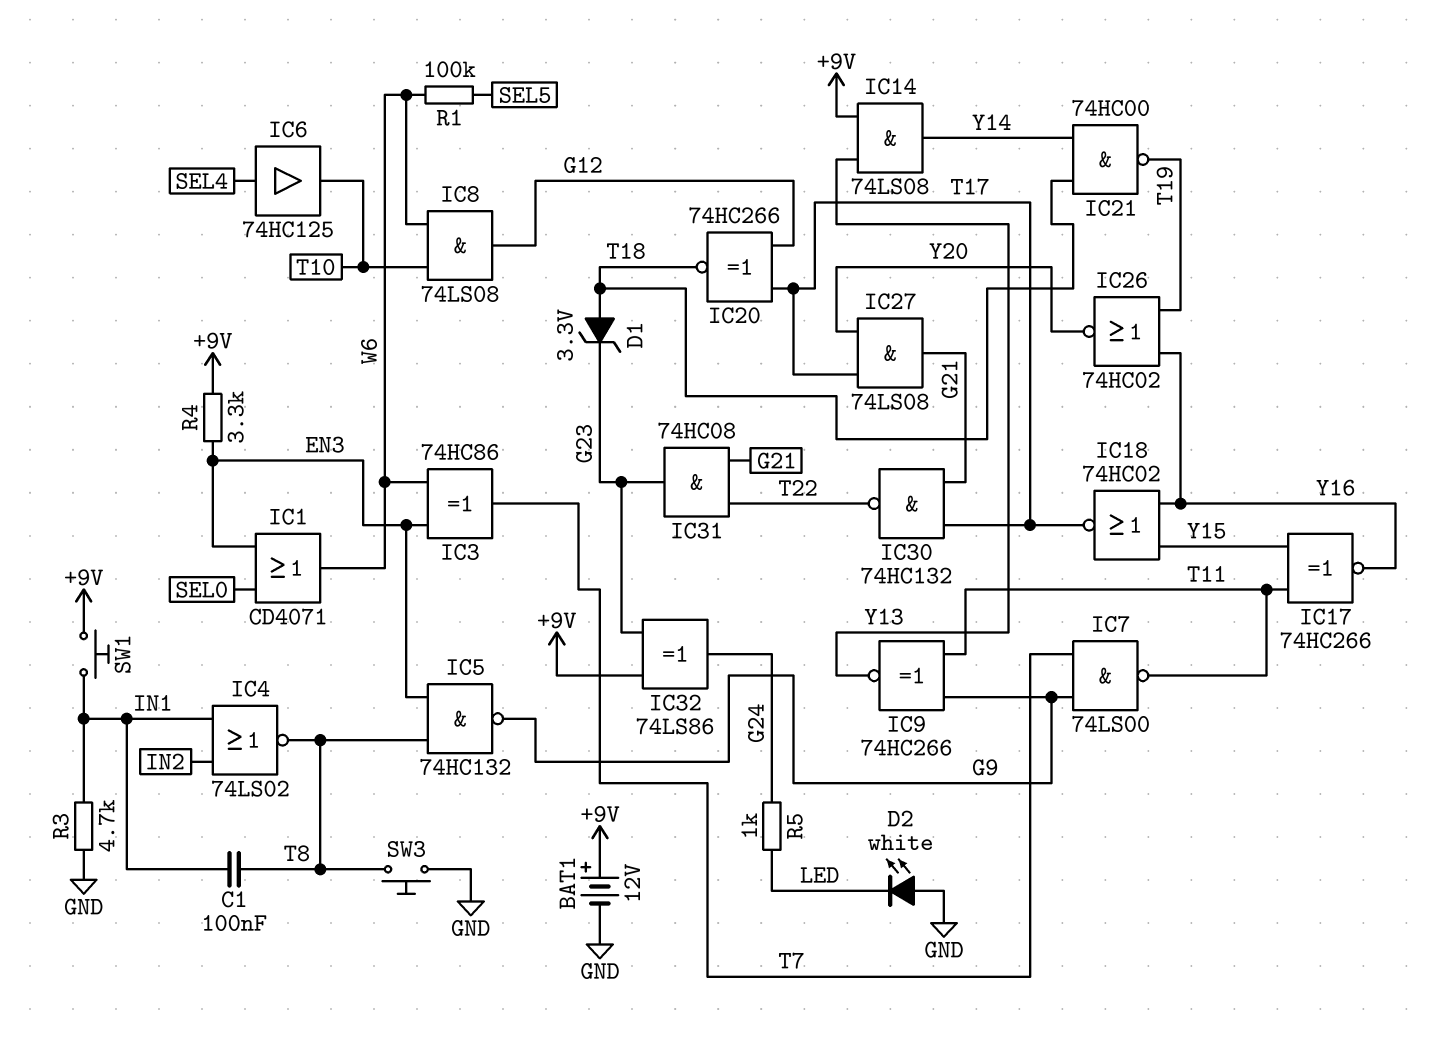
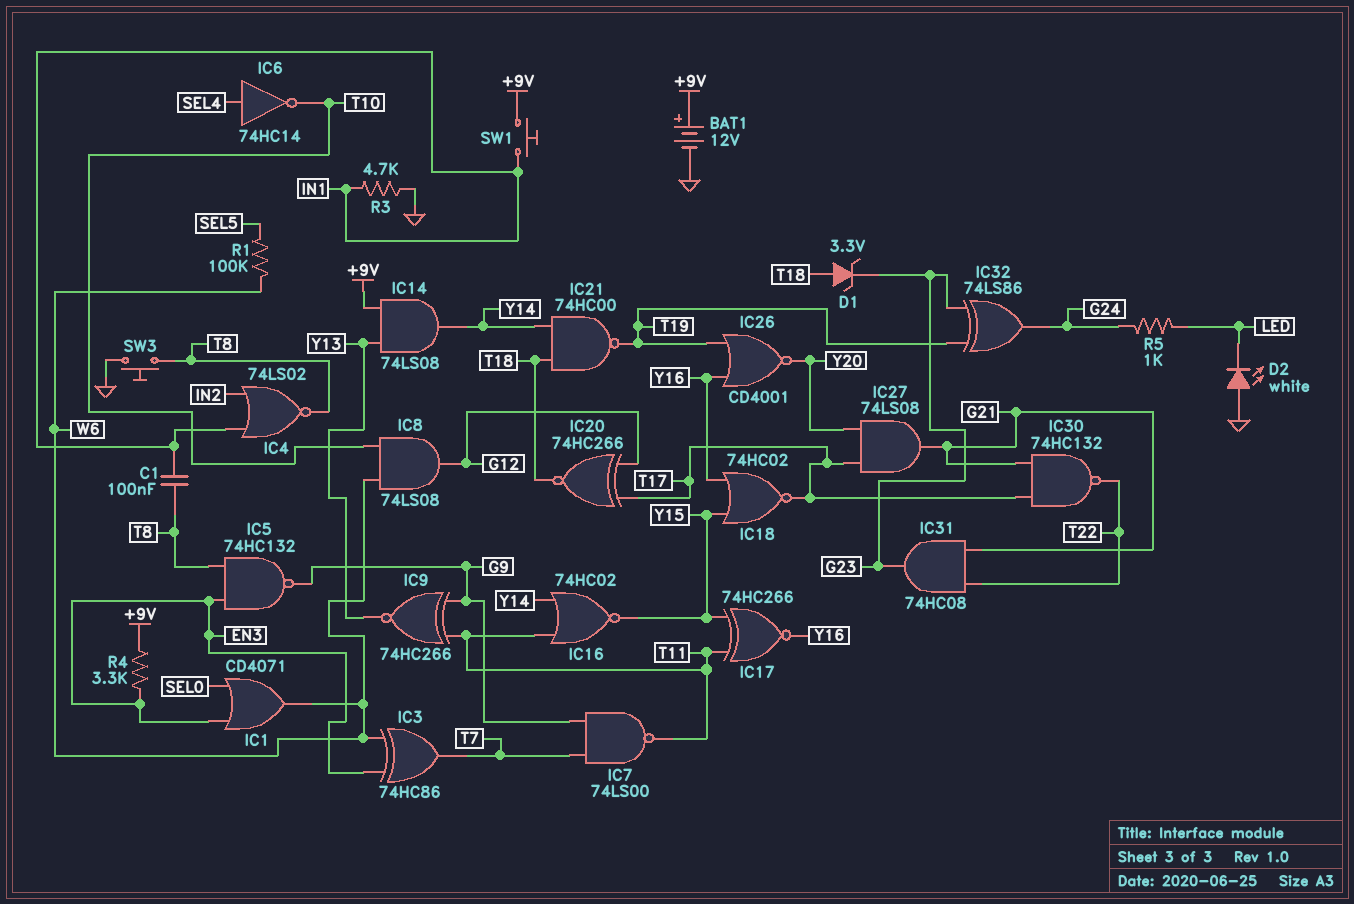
IC6: buffer 74HC125 (in SEL4, out T10) -> NOT 74HC14 (in SEL4, out T10)
IC16: none -> NOR 74HC02 (in T11, in Y14, out Y15)
IC26: NOR 74HC02 (in T19, in Y16, out Y20) -> NOR CD4001 (in T19, in Y16, out Y20)
IC32: XOR 74LS86 (in +9V, in G23, out G24) -> XOR 74LS86 (in G23, in T19, out G24)

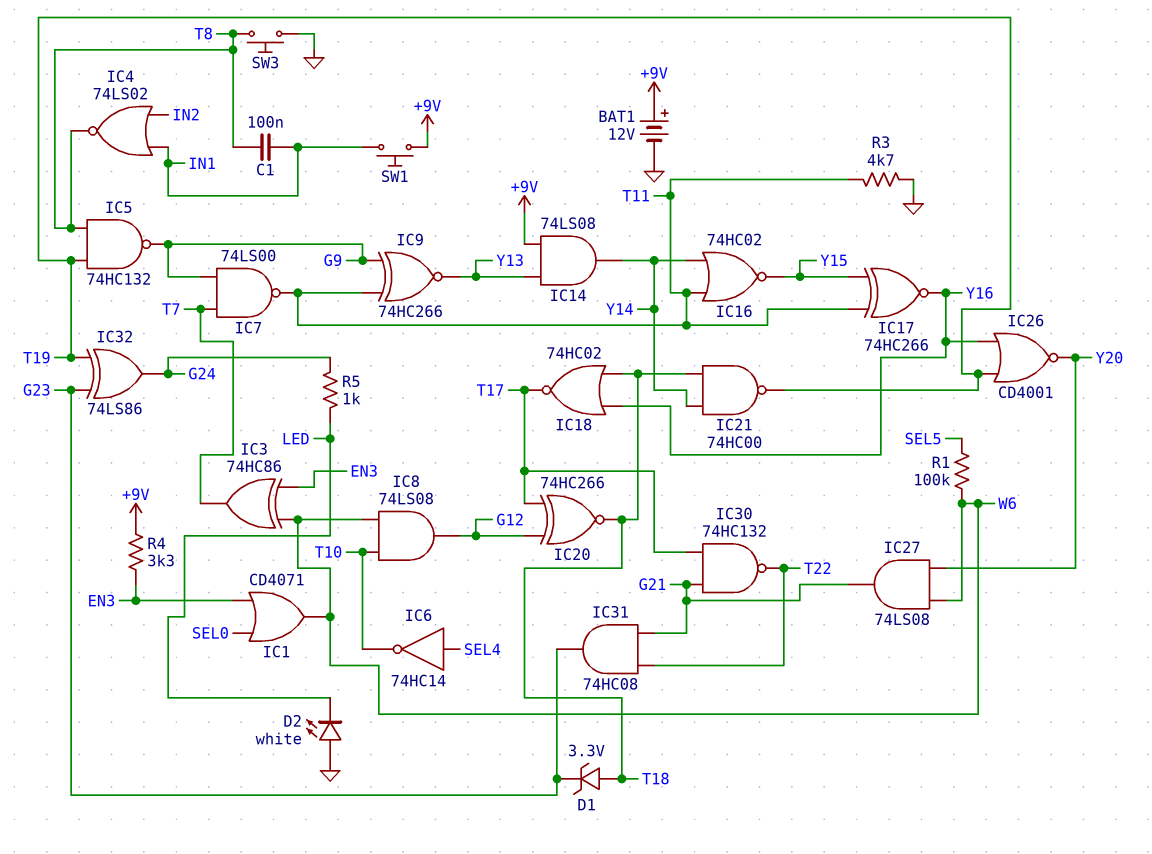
IC5: NAND 74HC132 (in EN3, in T8, out G9) -> NAND 74HC132 (in T8, in T19, out G9)
IC18: NOR 74HC02 (in Y15, in Y16, out T17) -> NOR 74HC02 (in T18, in Y16, out T17)
IC27: AND 74LS08 (in T17, in Y20, out G21) -> AND 74LS08 (in W6, in Y20, out G21)
R3: 4.7k (GND, IN1) -> 4.7k (GND, T11)

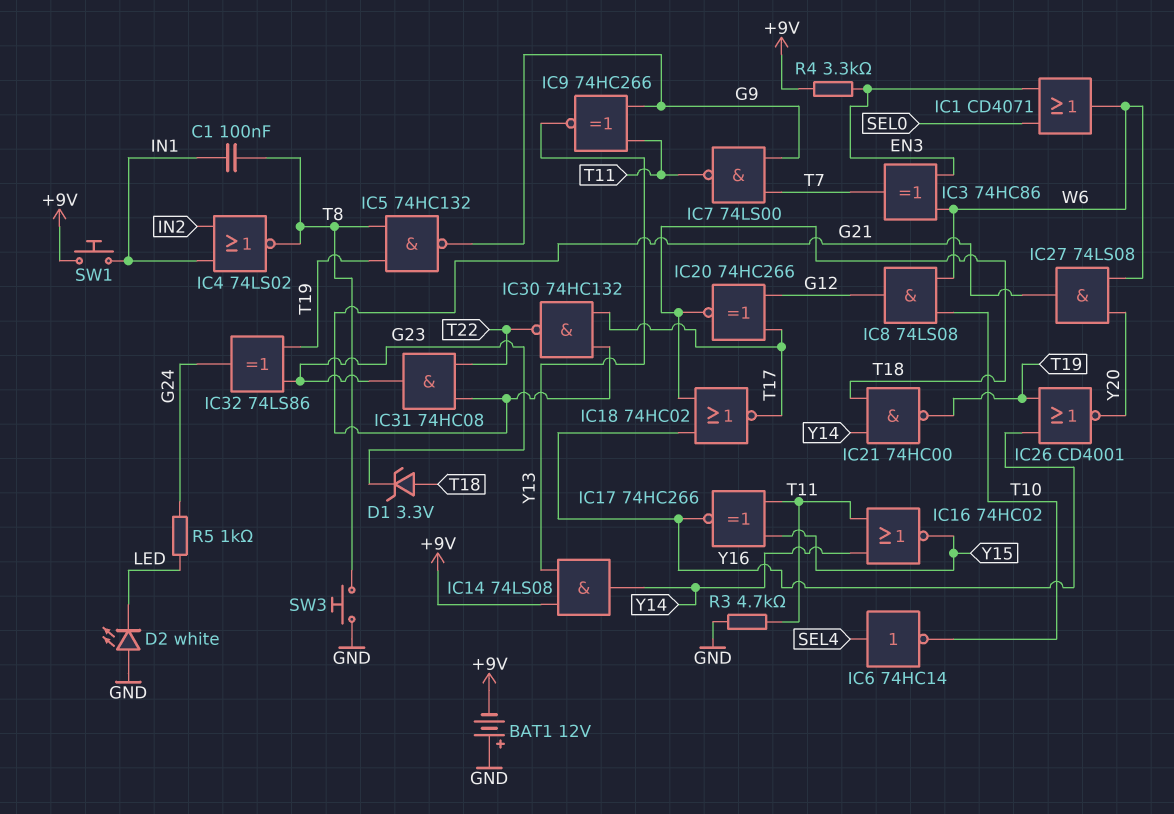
BAT1: 12V (plus +9V, minus GND) -> 12V (plus GND, minus +9V)
R1: 100k (SEL5, W6) -> none

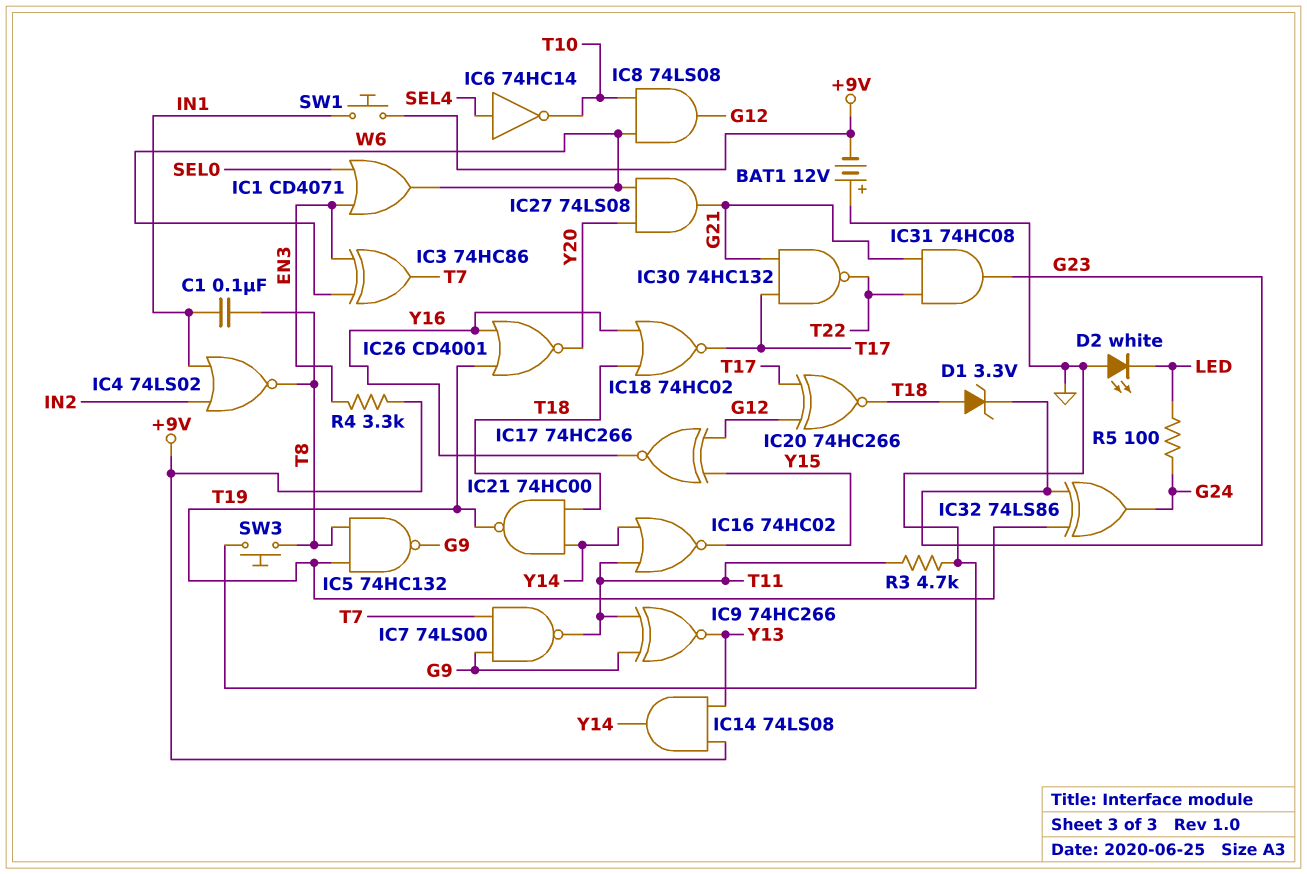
IC17: XNOR 74HC266 (in T11, in Y15, out Y16) -> XNOR 74HC266 (in G12, in Y15, out Y16)
R5: 1k (G24, LED) -> 100 (G24, LED)

